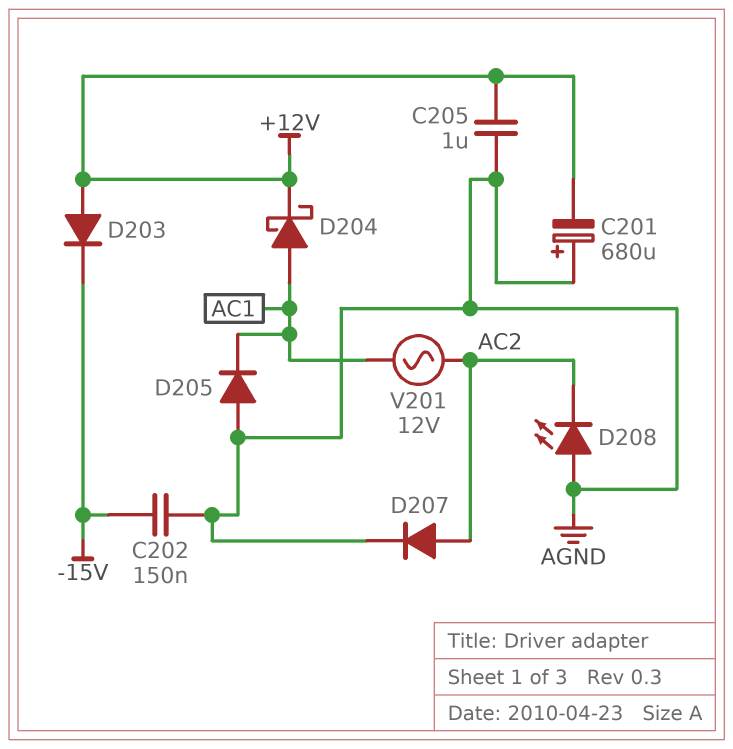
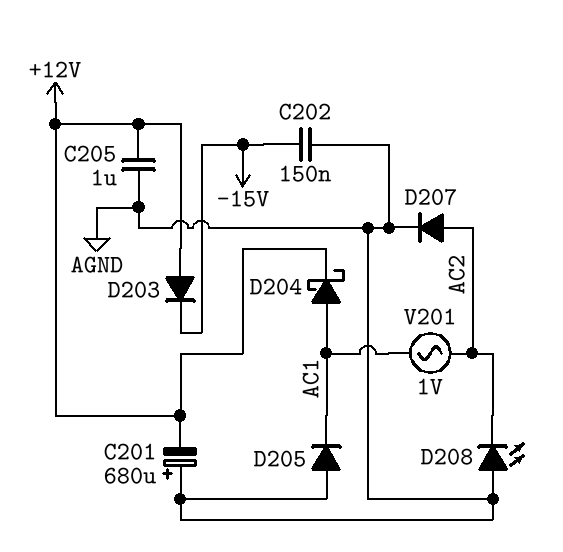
V201: AC 12V (AC1, AC2) -> AC 1V (AC1, AC2)

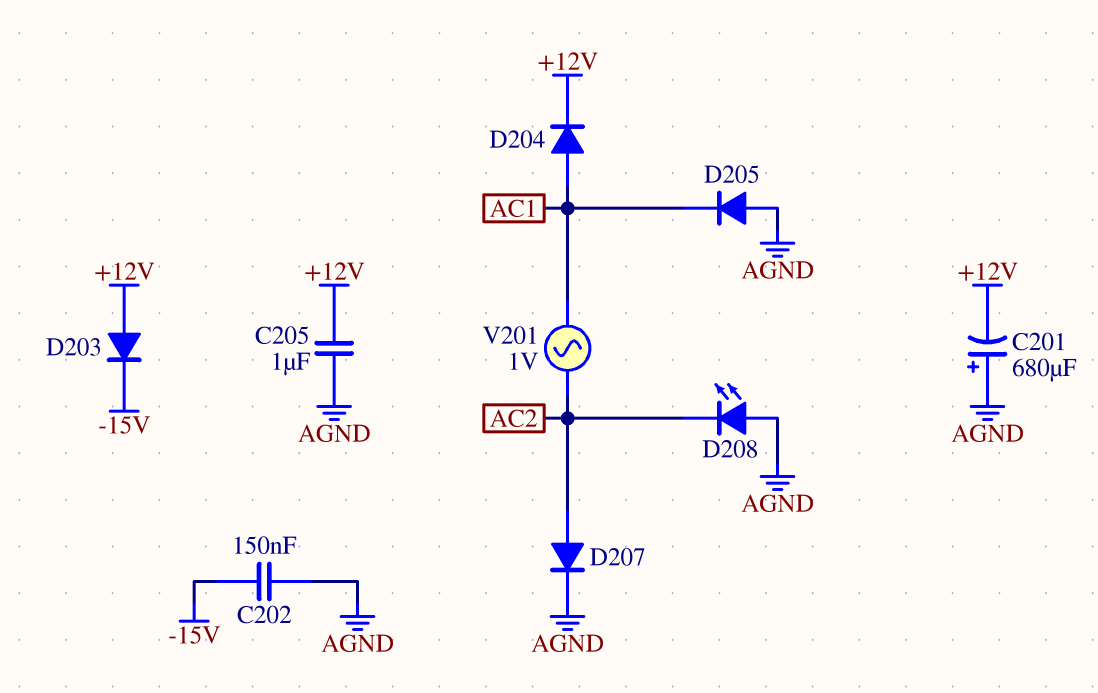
D204: schottky (A AC1, K +12V) -> diode (A AC1, K +12V)

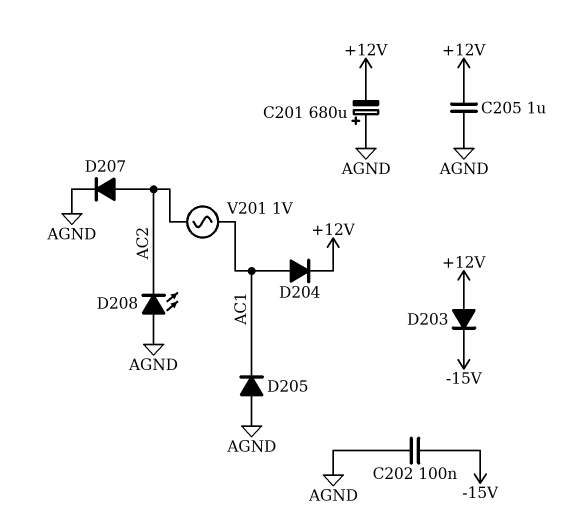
C202: 150nF (-15V, AGND) -> 100nF (-15V, AGND)

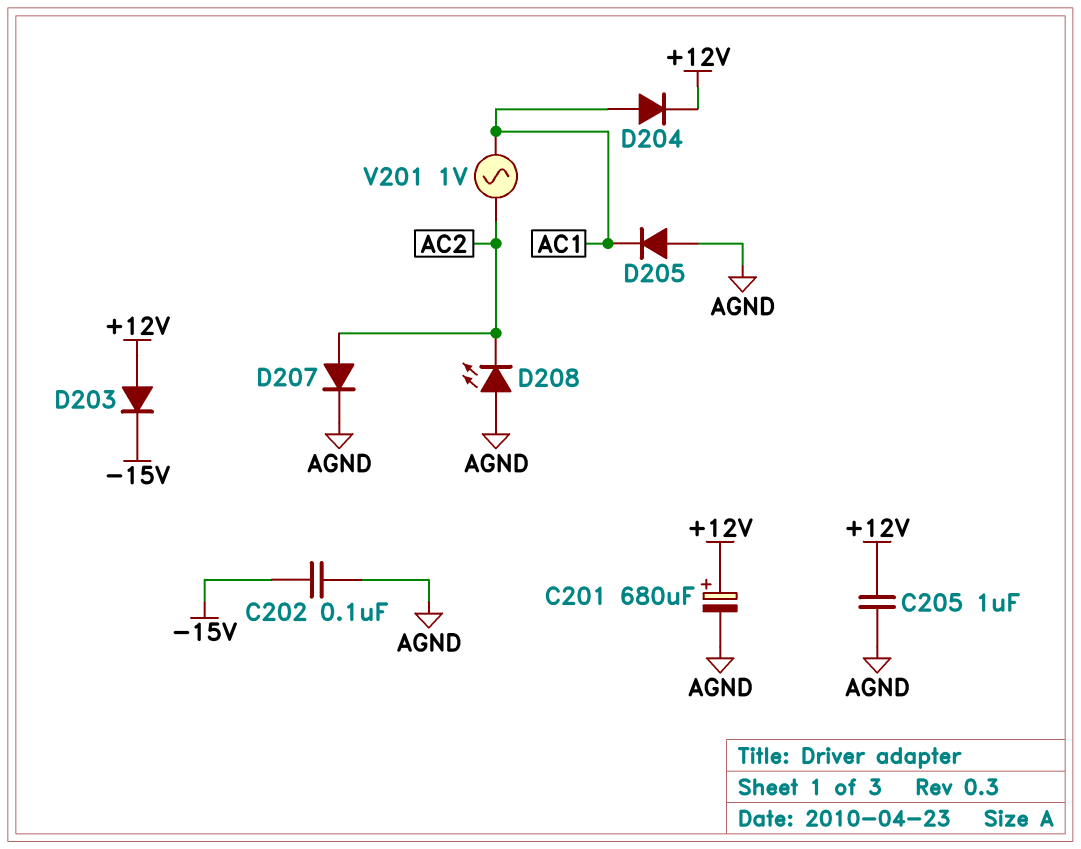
C201: 680uF (plus AGND, minus +12V) -> 680uF (plus +12V, minus AGND)

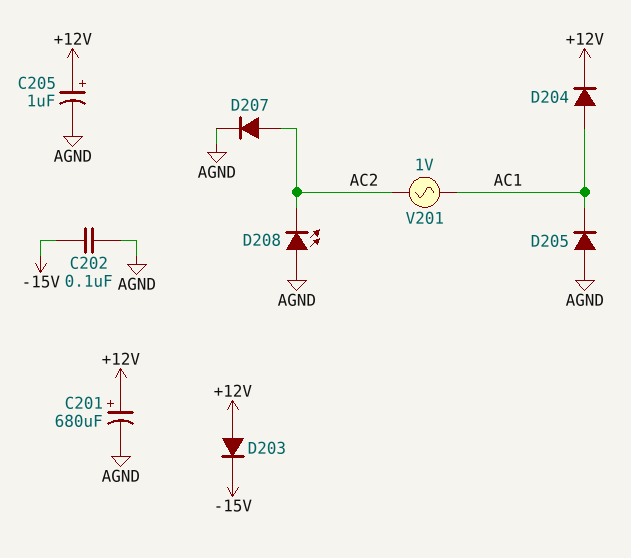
C205: 1uF (+12V, AGND) -> 1uF (plus +12V, minus AGND)

